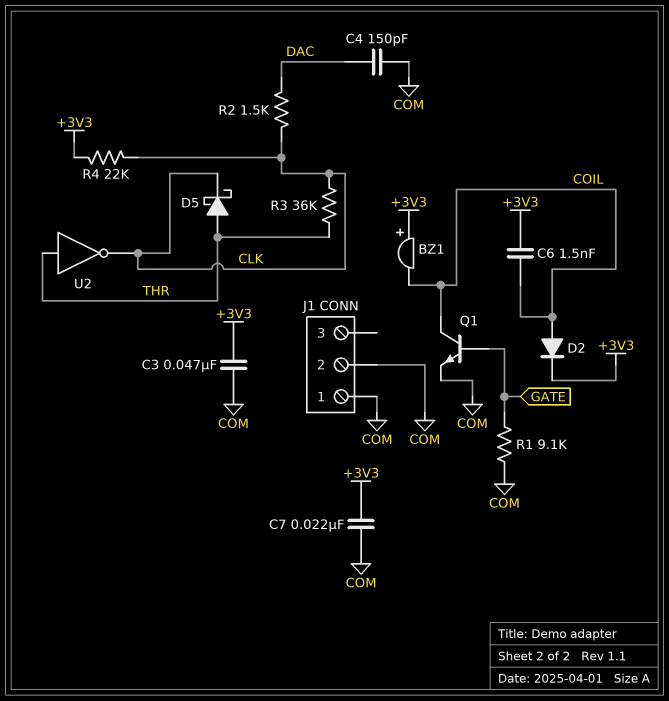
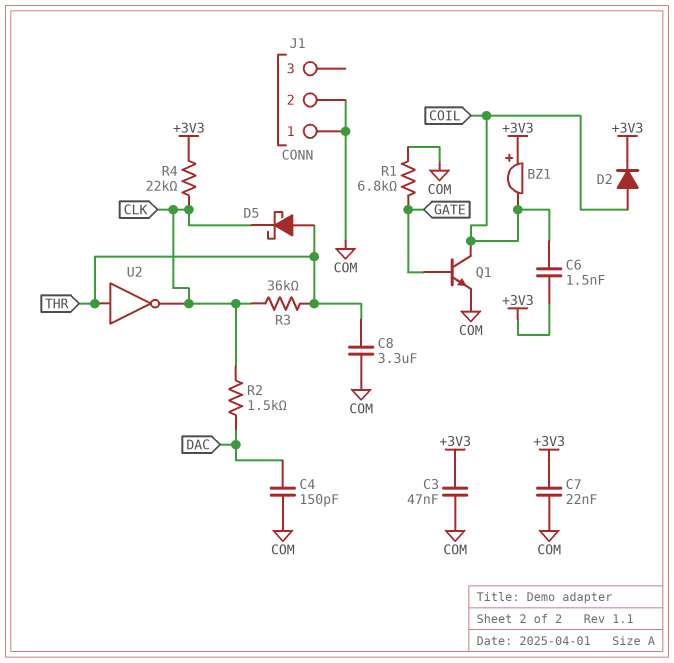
C8: none -> 3.3uF (COM, THR)
R1: 9.1k (COM, GATE) -> 6.8k (COM, GATE)

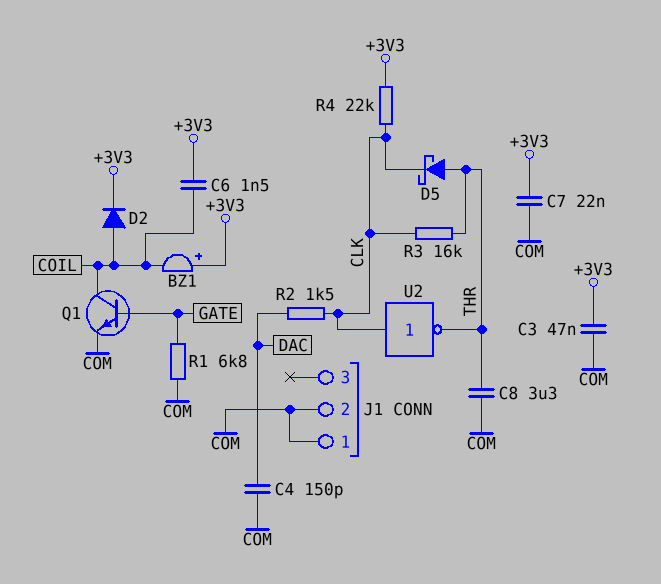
R3: 36k (CLK, THR) -> 16k (CLK, THR)
U2: NOT (in THR, out CLK) -> NOT (in CLK, out THR)

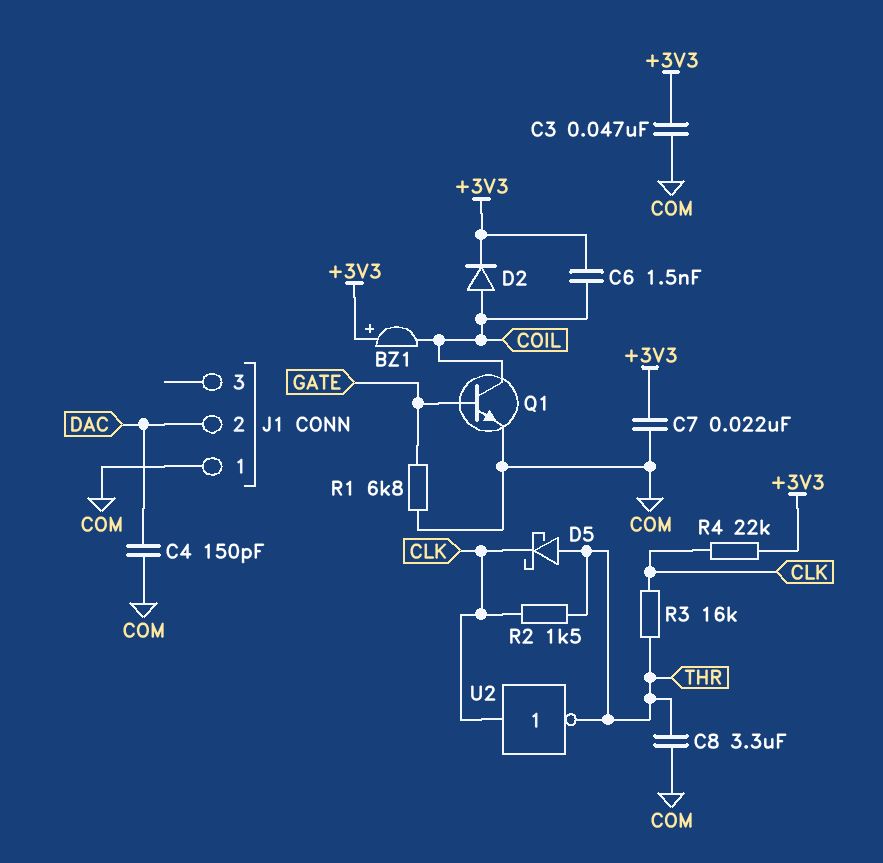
J1 pin 2: COM -> DAC
R2: 1.5k (CLK, DAC) -> 1.5k (CLK, THR)

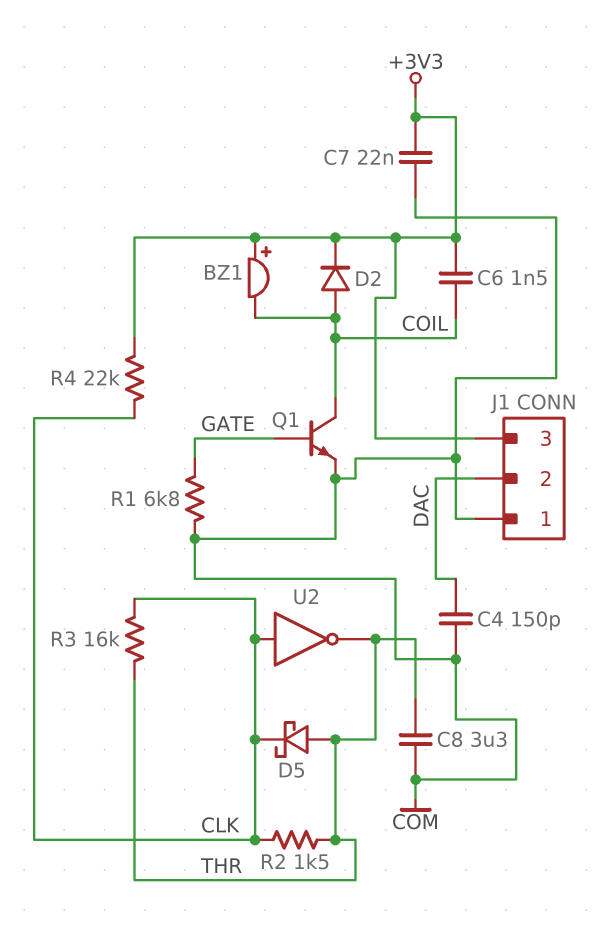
C3: 47nF (+3V3, COM) -> none
J1 pin 3: none -> +3V3

